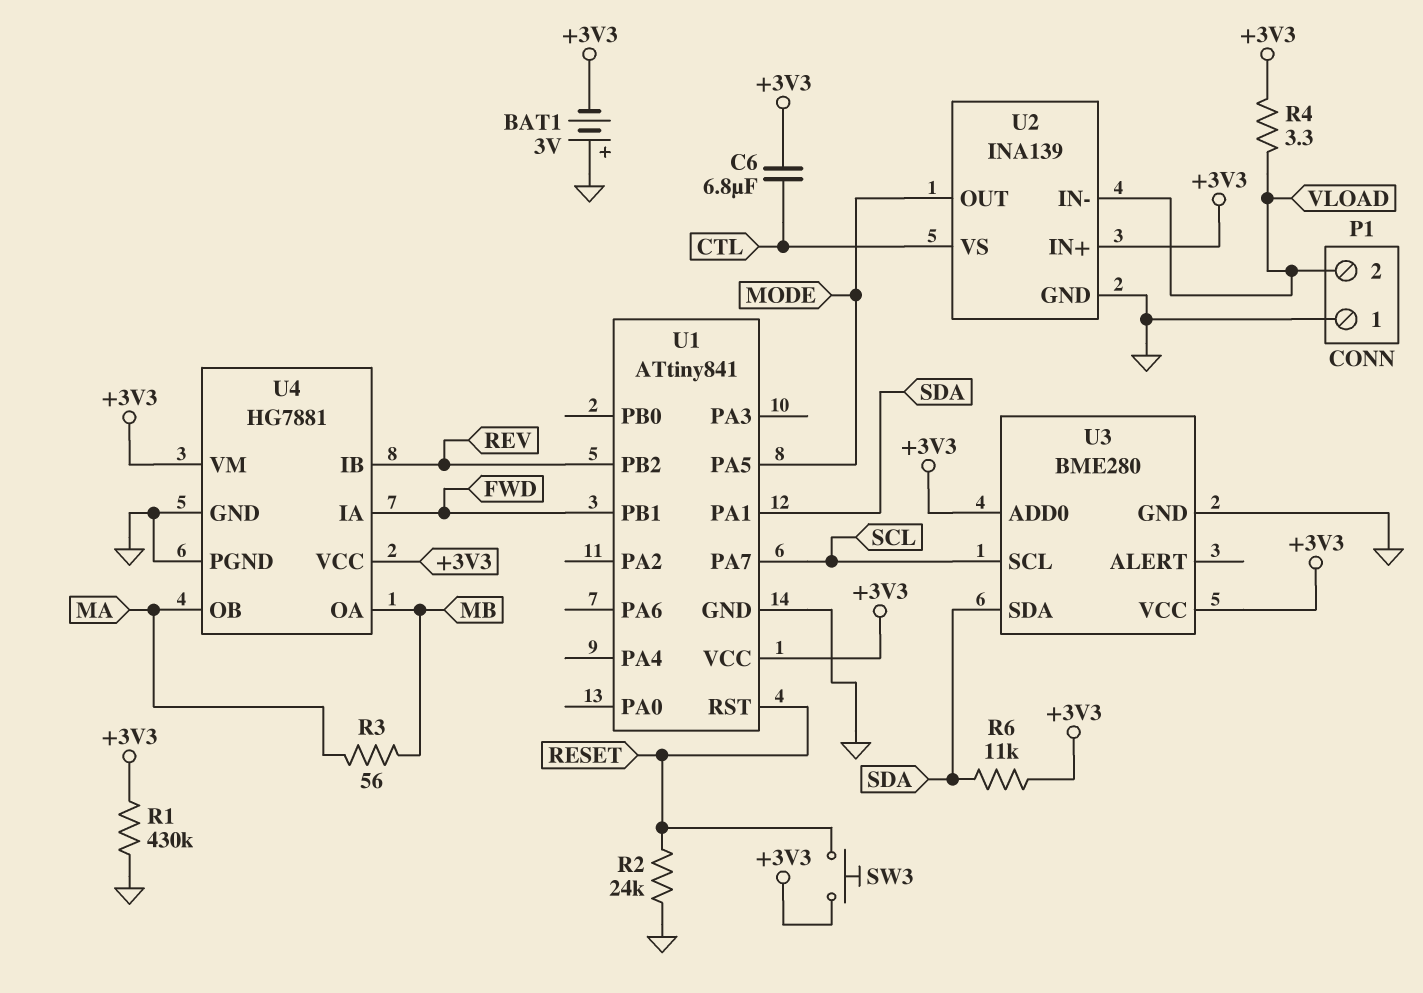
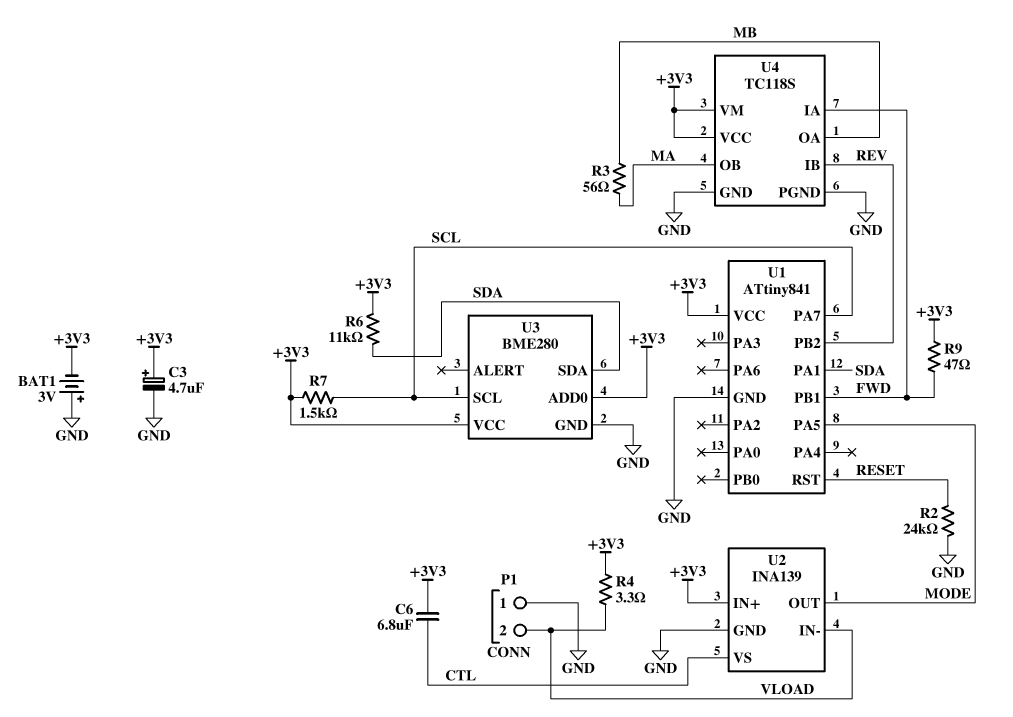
C3: none -> 4.7uF (plus +3V3, minus GND)
R1: 430k (+3V3, GND) -> none
R7: none -> 1.5k (+3V3, SCL)
R9: none -> 47 (+3V3, FWD)
SW3: button (+3V3, RESET) -> none
U4: HG7881 -> TC118S

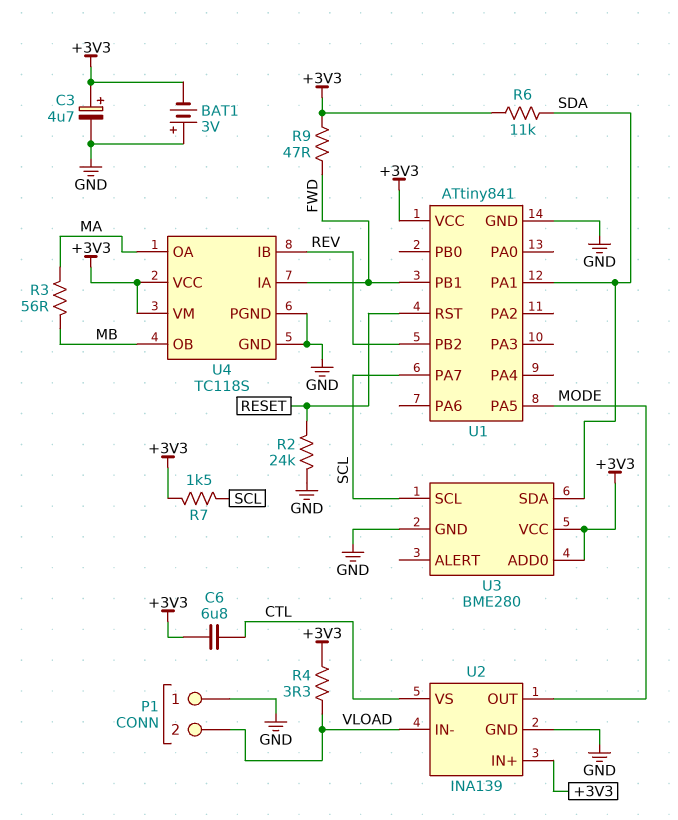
U4 pin OA: MB -> MA
U4 pin OB: MA -> MB

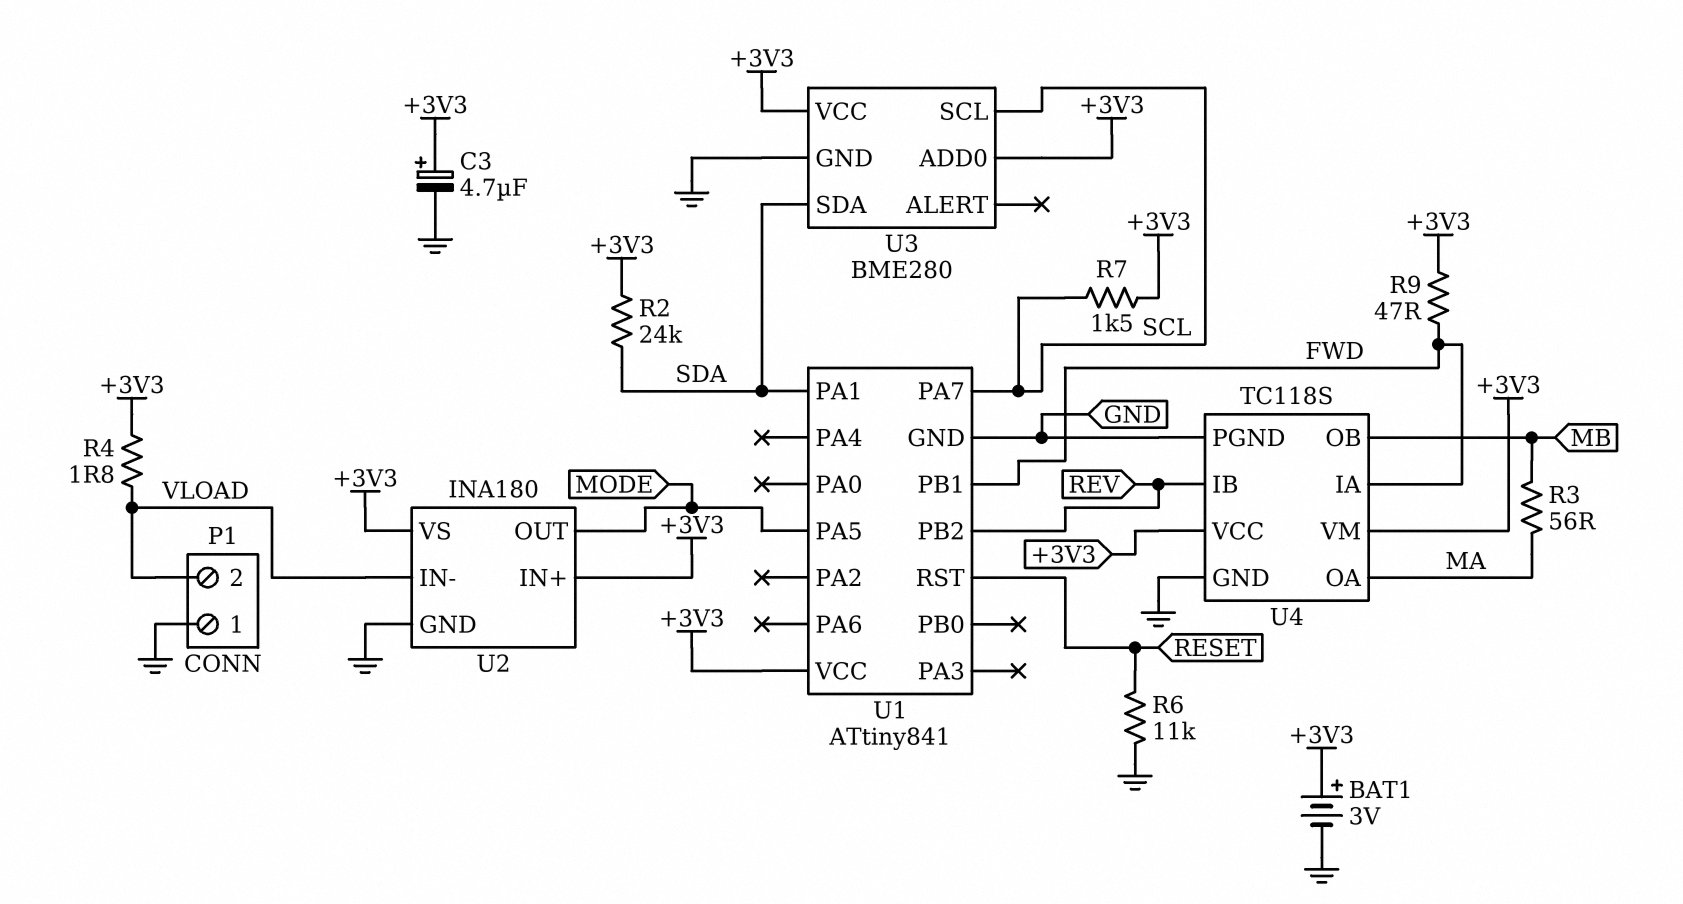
BAT1: 3V (plus GND, minus +3V3) -> 3V (plus +3V3, minus GND)
C6: 6.8uF (+3V3, CTL) -> none
R2: 24k (GND, RESET) -> 24k (+3V3, SDA)
R4: 3.3 (+3V3, VLOAD) -> 1.8 (+3V3, VLOAD)
R6: 11k (+3V3, SDA) -> 11k (GND, RESET)
U2: INA139 -> INA180
U2 pin VS: CTL -> +3V3

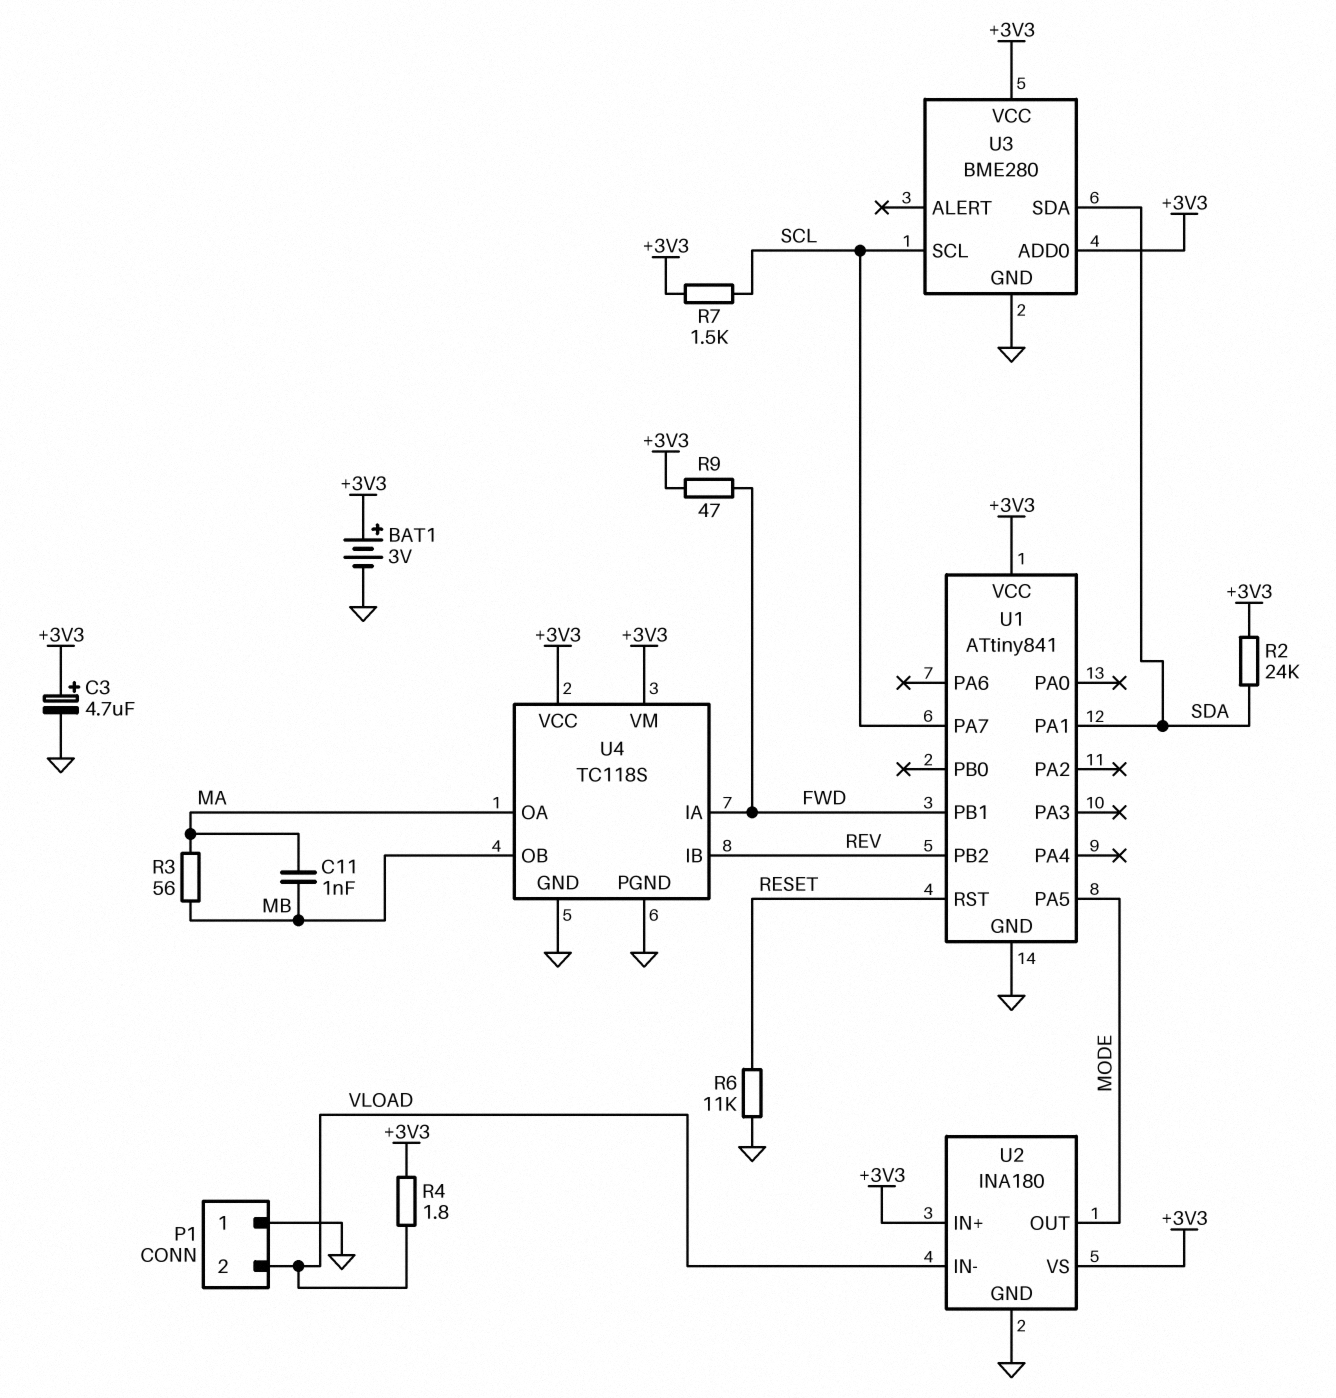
C11: none -> 1nF (MA, MB)

